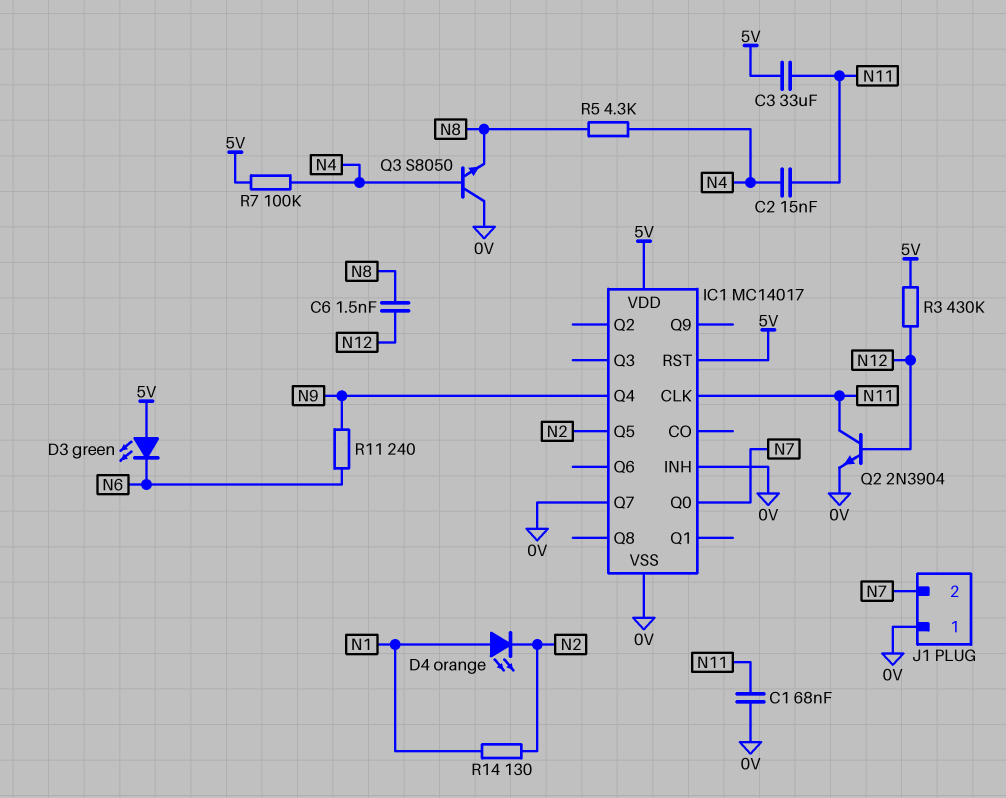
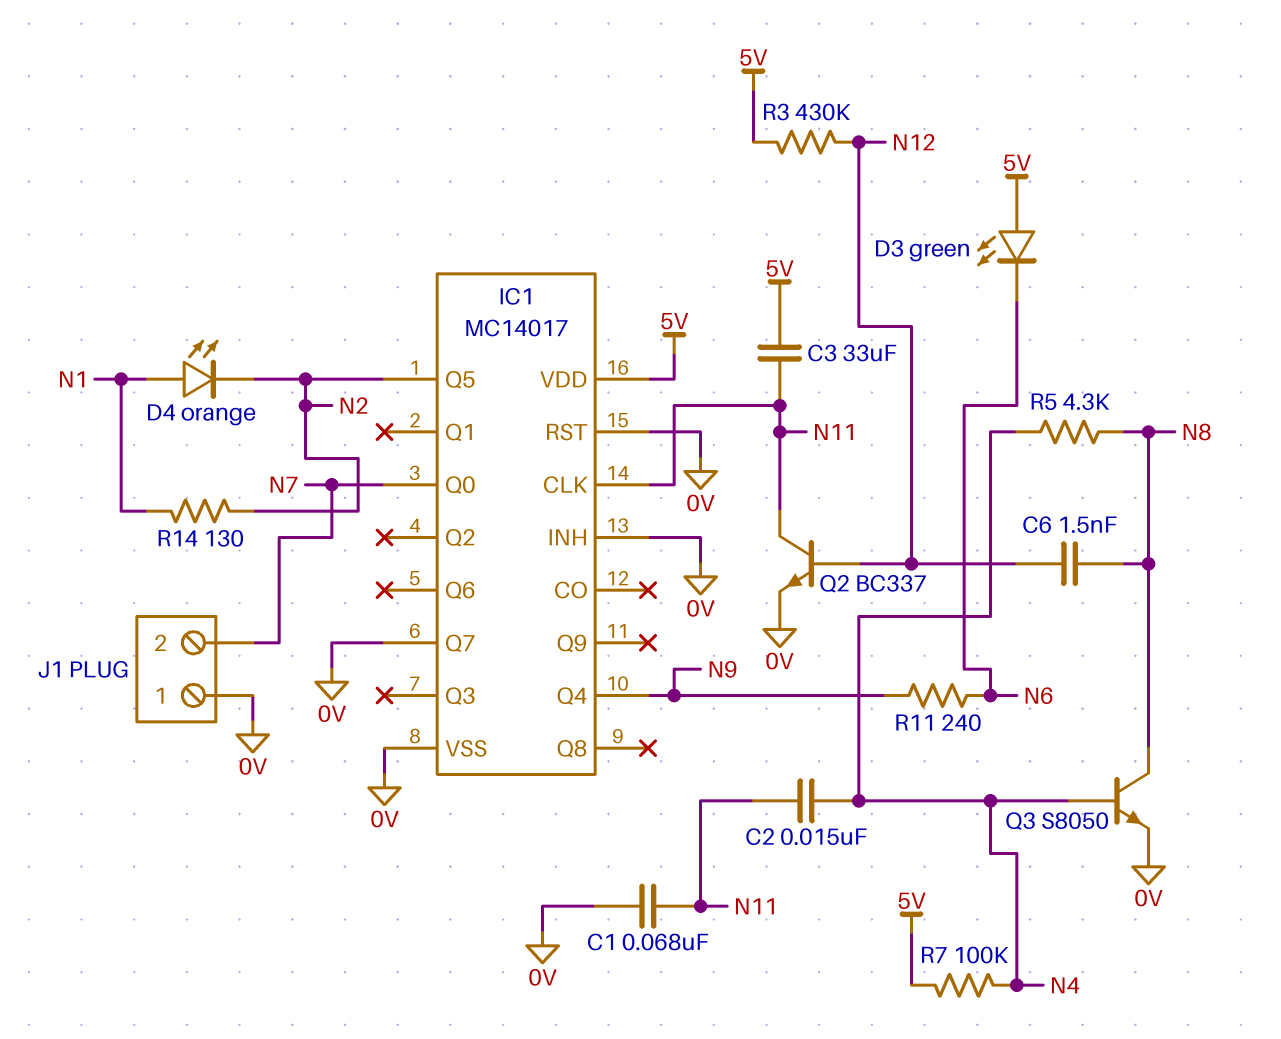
IC1 pin RST: 5V -> 0V
Q2: NPN 2N3904 (B N12, C N11, E 0V) -> NPN BC337 (B N12, C N11, E 0V)
Q3: NPN S8050 (B N4, C 0V, E N8) -> NPN S8050 (B N4, C N8, E 0V)

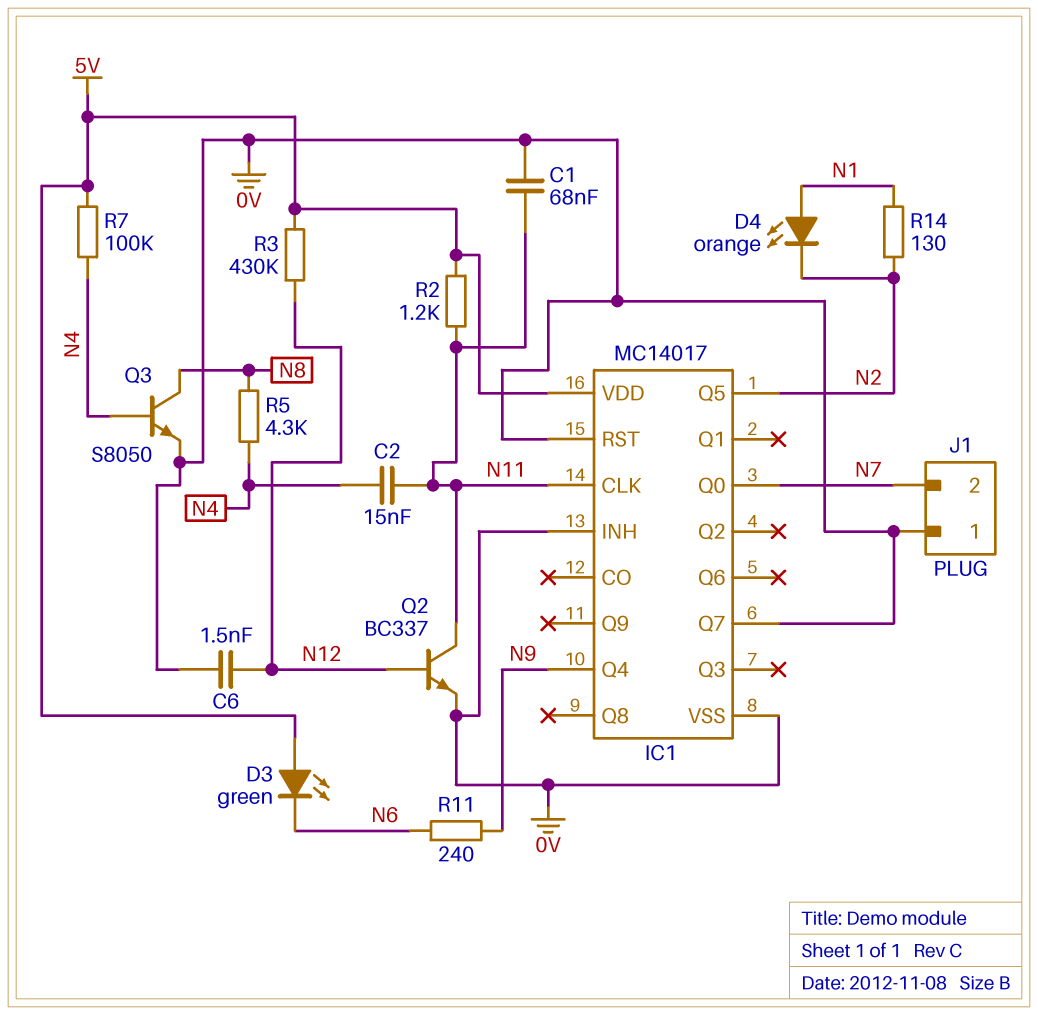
C3: 33uF (5V, N11) -> none
C6: 1.5nF (N8, N12) -> 1.5nF (0V, N12)
R2: none -> 1.2k (5V, N11)

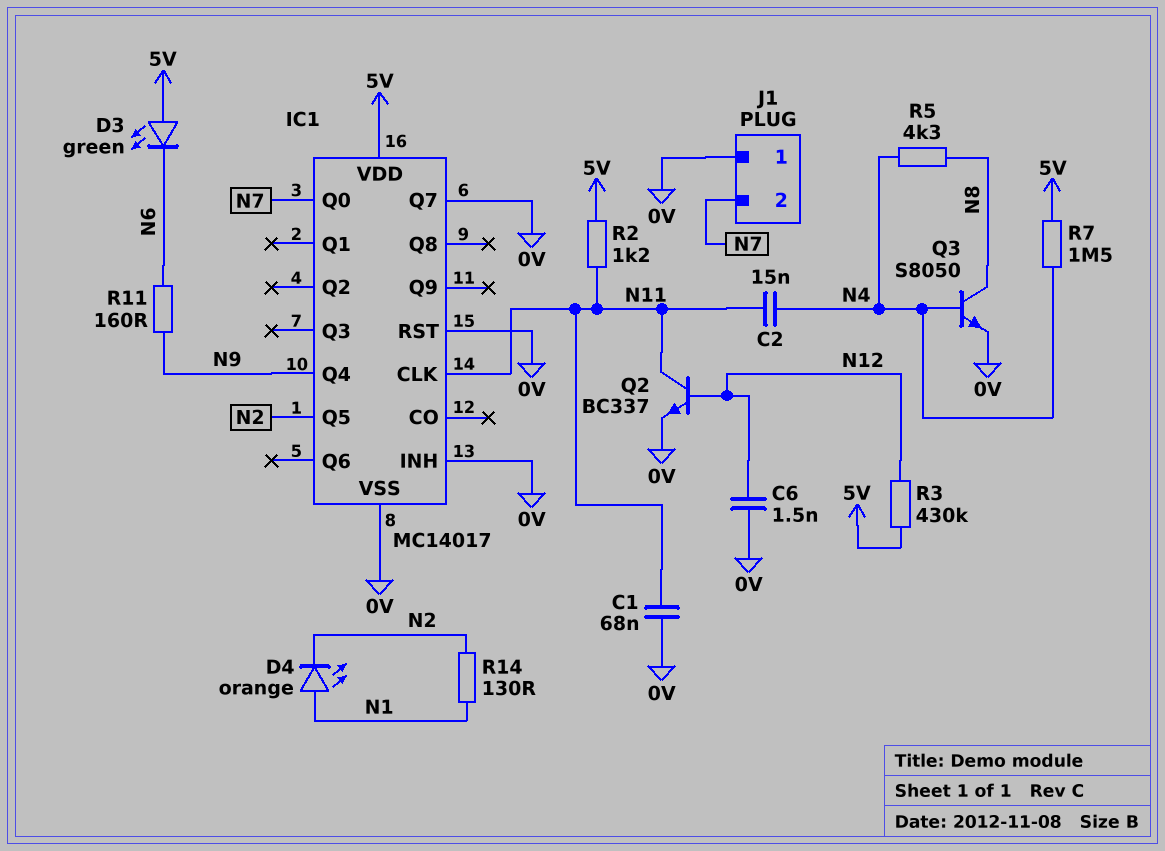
R7: 100k (5V, N4) -> 1.5M (5V, N4)
R11: 240 (N6, N9) -> 160 (N6, N9)

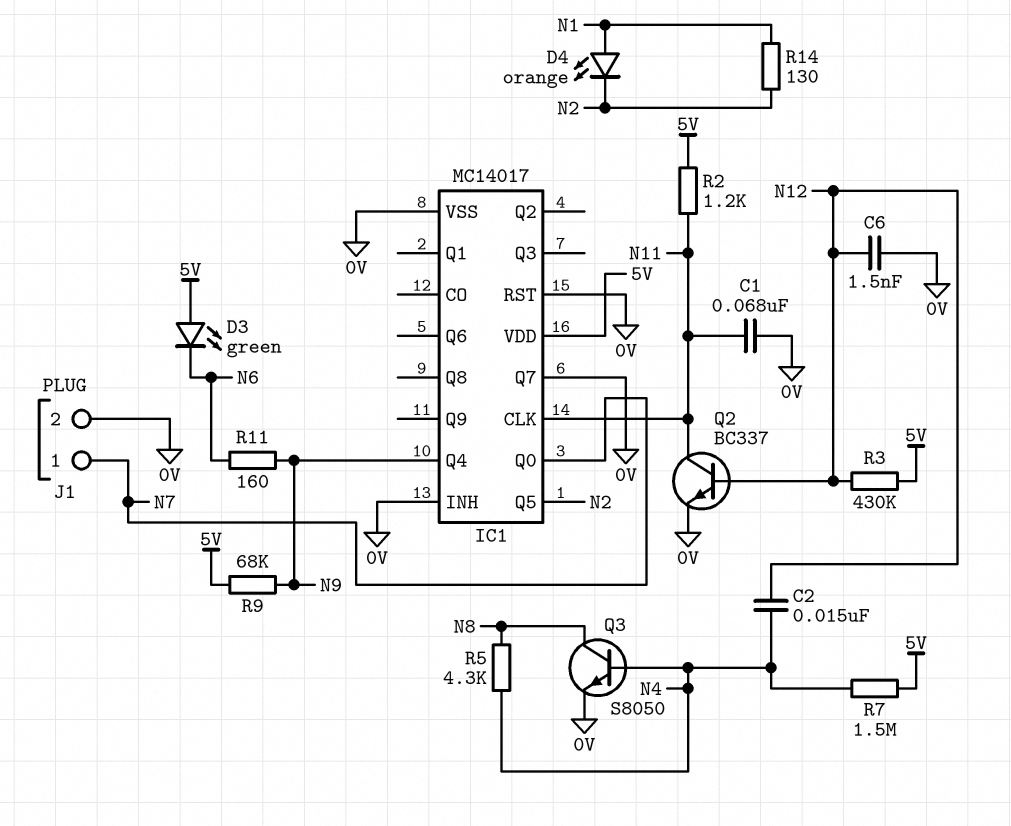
C2: 15nF (N4, N11) -> 15nF (N4, N12)
J1 pin 1: 0V -> N7
J1 pin 2: N7 -> 0V
R9: none -> 68k (5V, N9)

